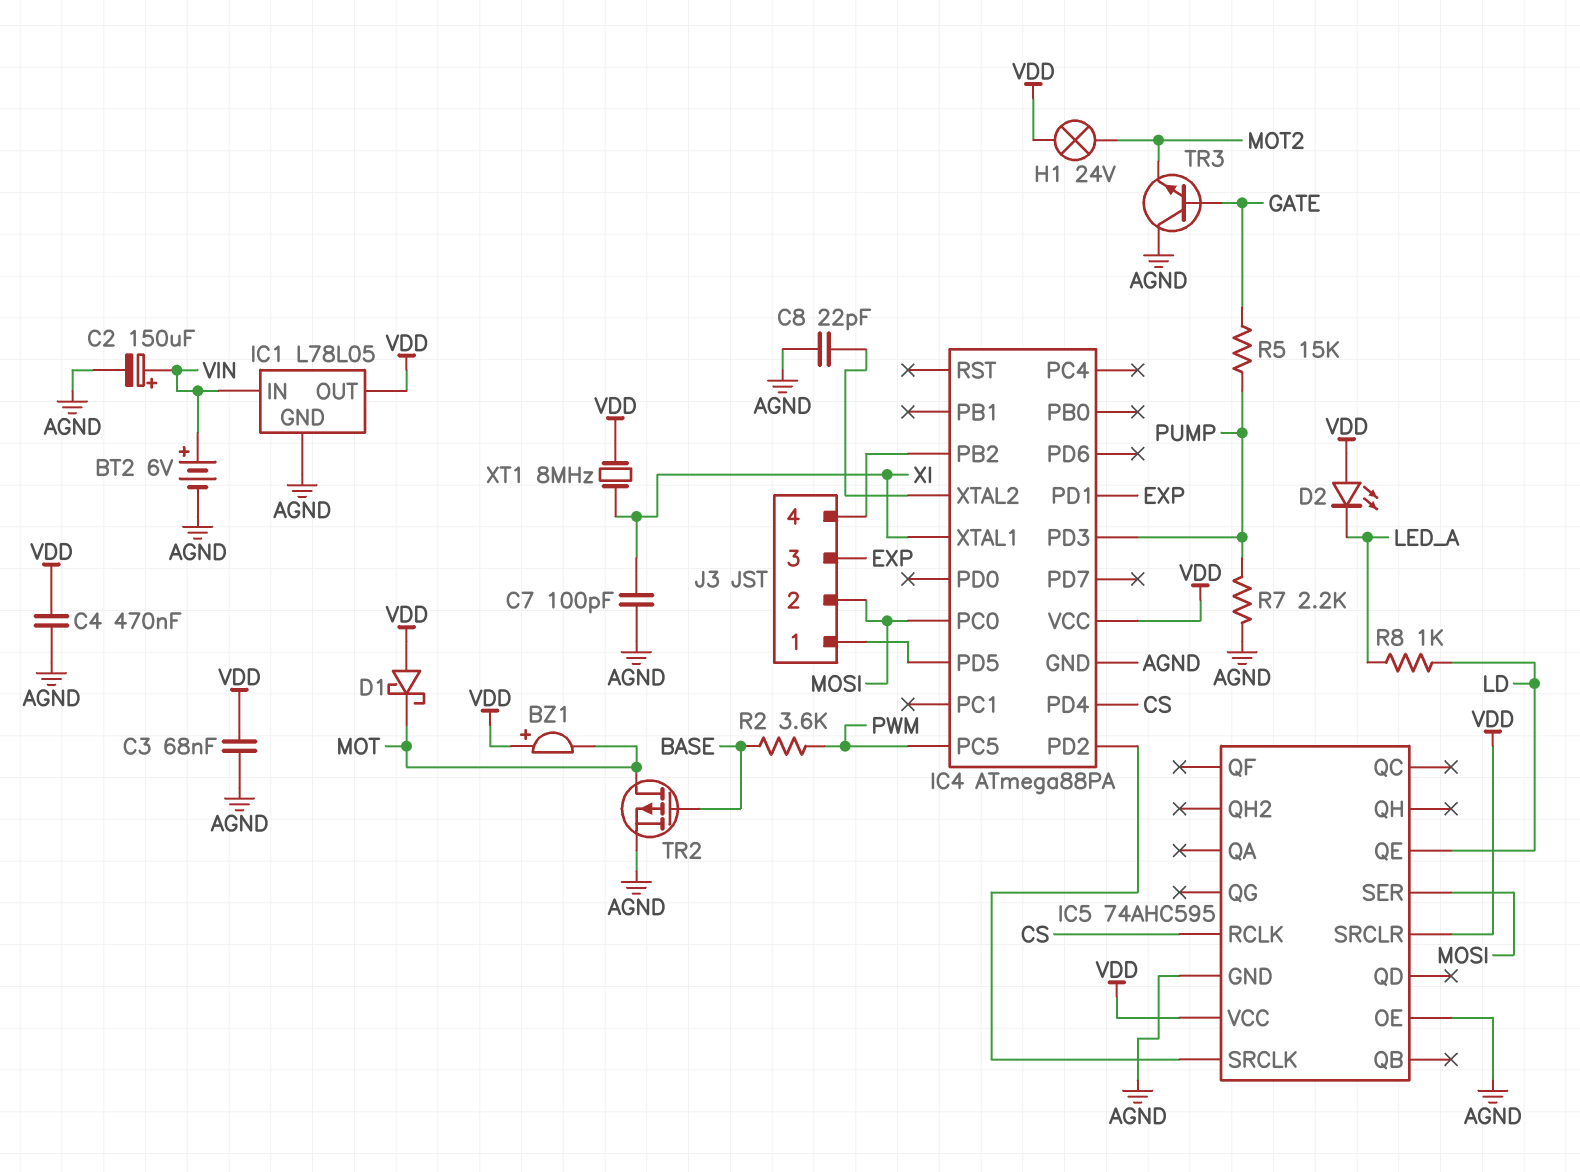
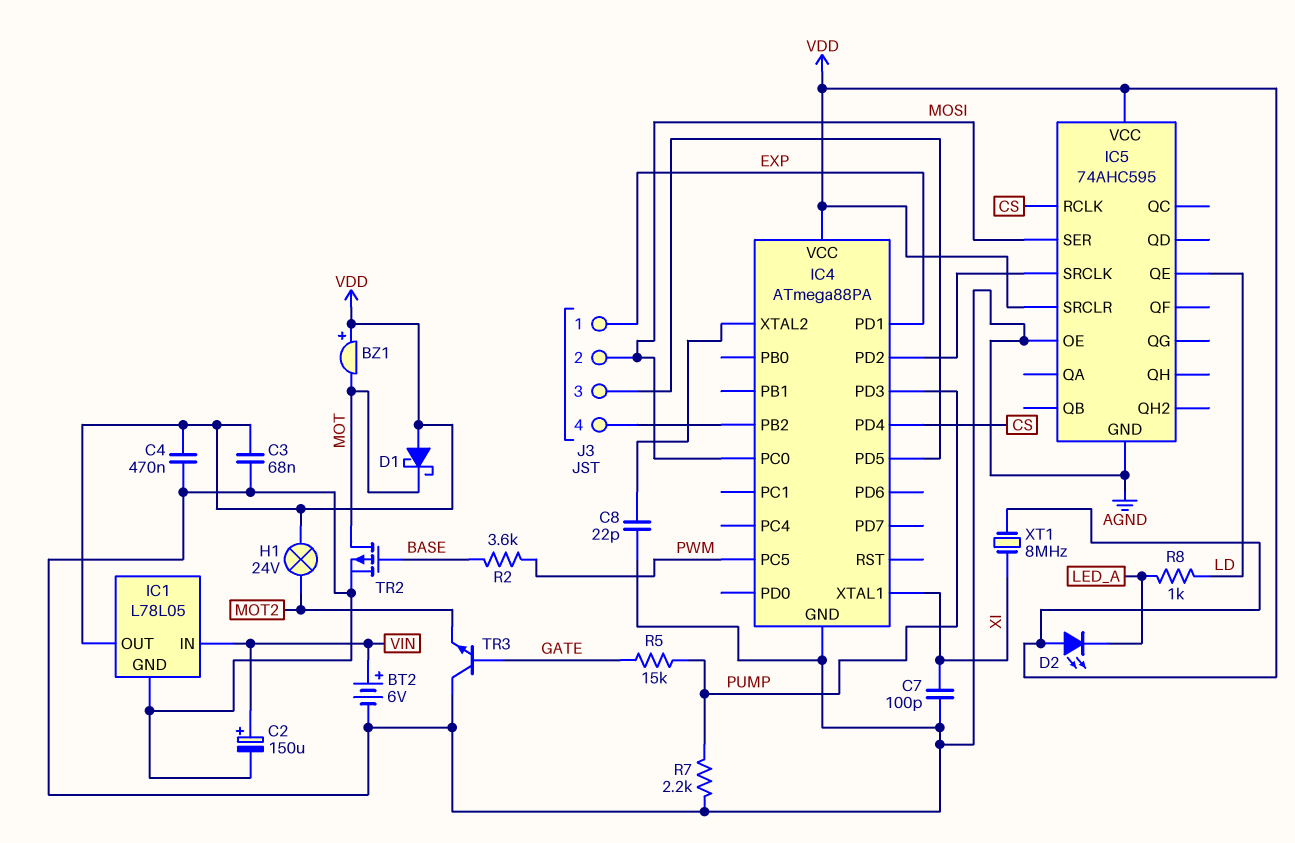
J3 pin 1: IC4/PD5 -> EXP
J3 pin 3: EXP -> IC4/PD5

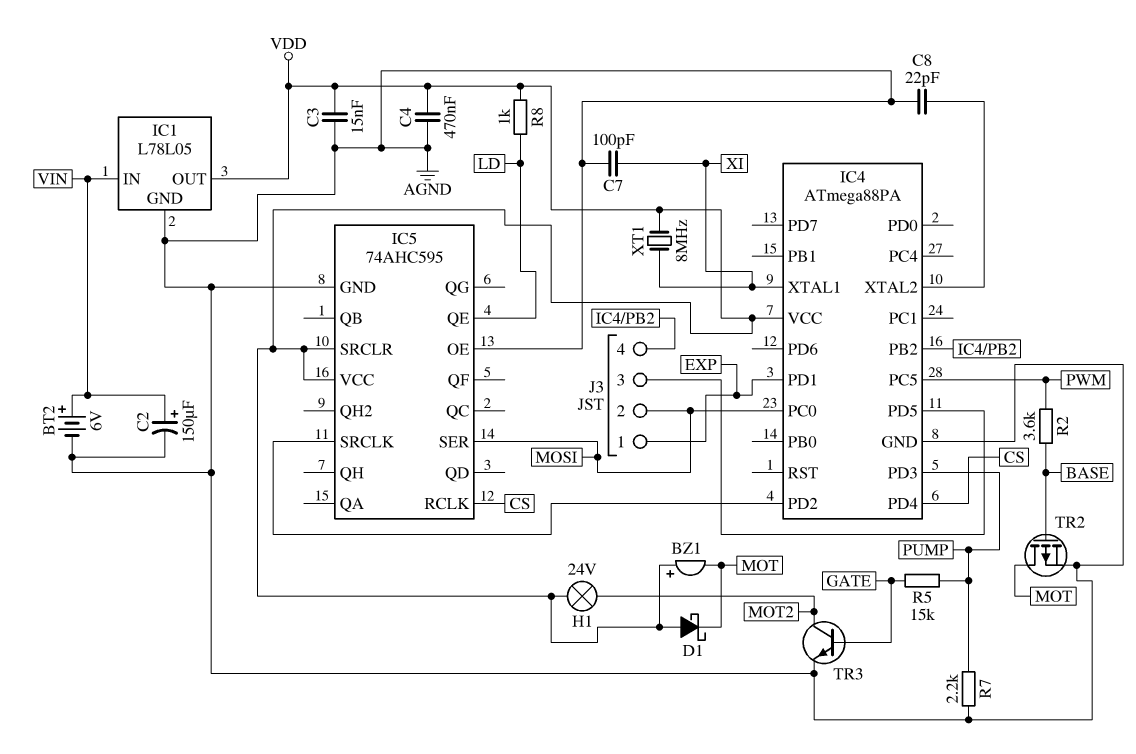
C3: 68nF (AGND, VDD) -> 15nF (AGND, VDD)
D2: LED (A VDD, K LED_A) -> none
R8: 1k (LD, LED_A) -> 1k (LD, VDD)
TR3: NPN (B GATE, C AGND, E MOT2) -> NPN (B GATE, C MOT2, E AGND)

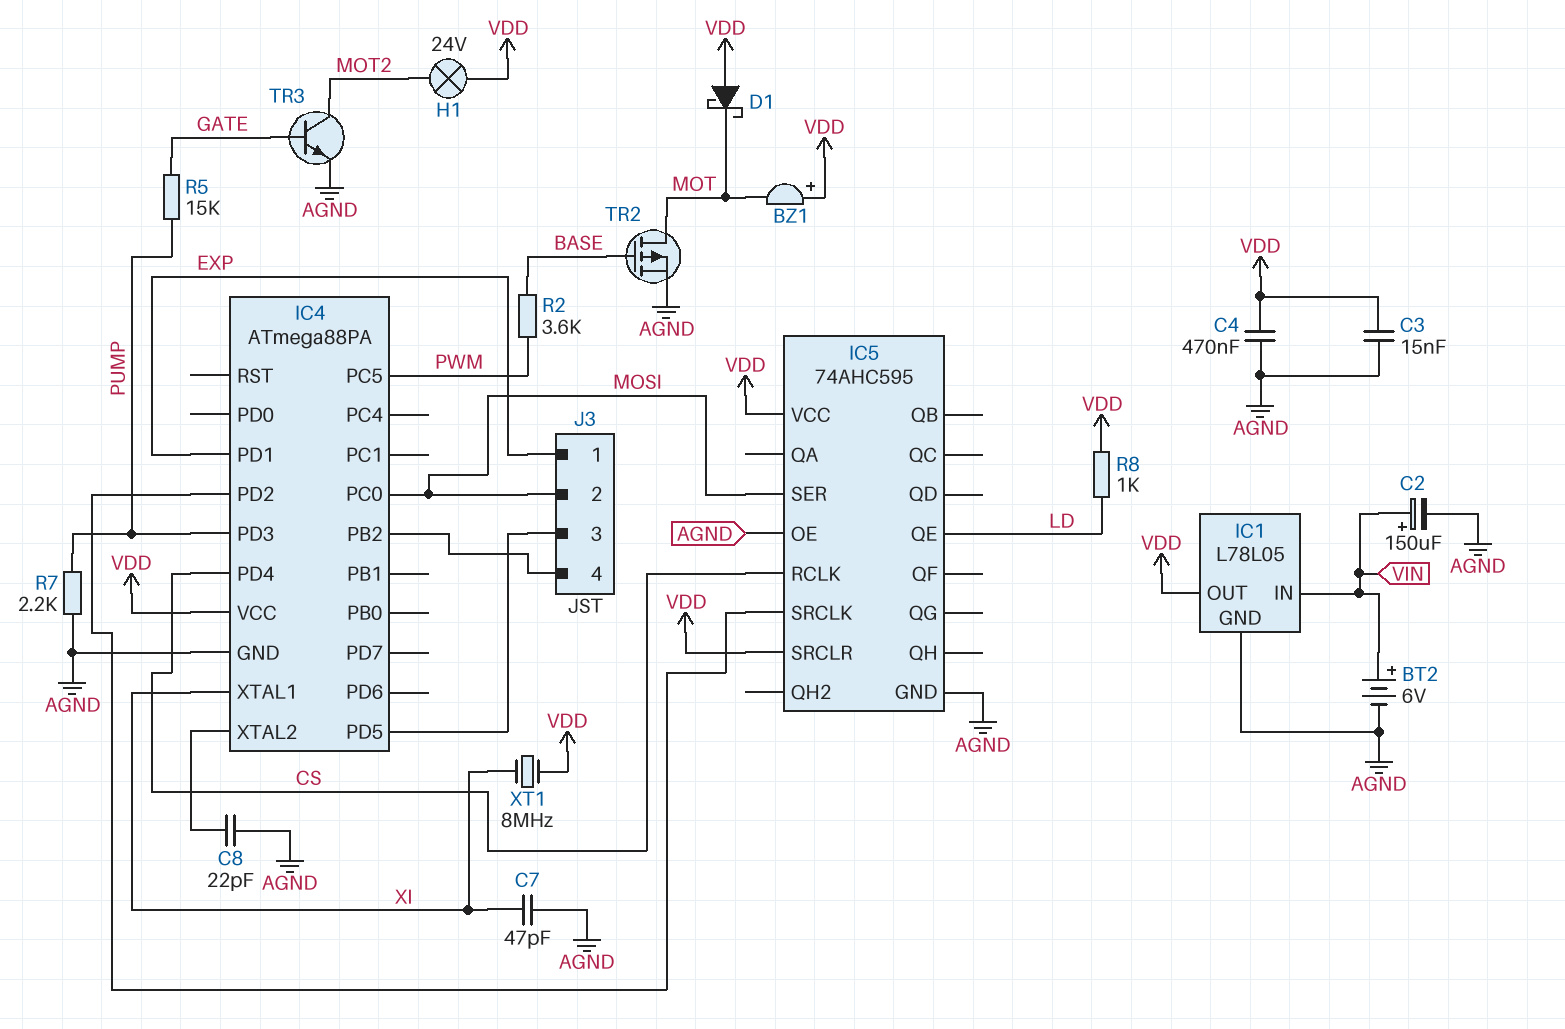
C7: 100pF (AGND, XI) -> 47pF (AGND, XI)

